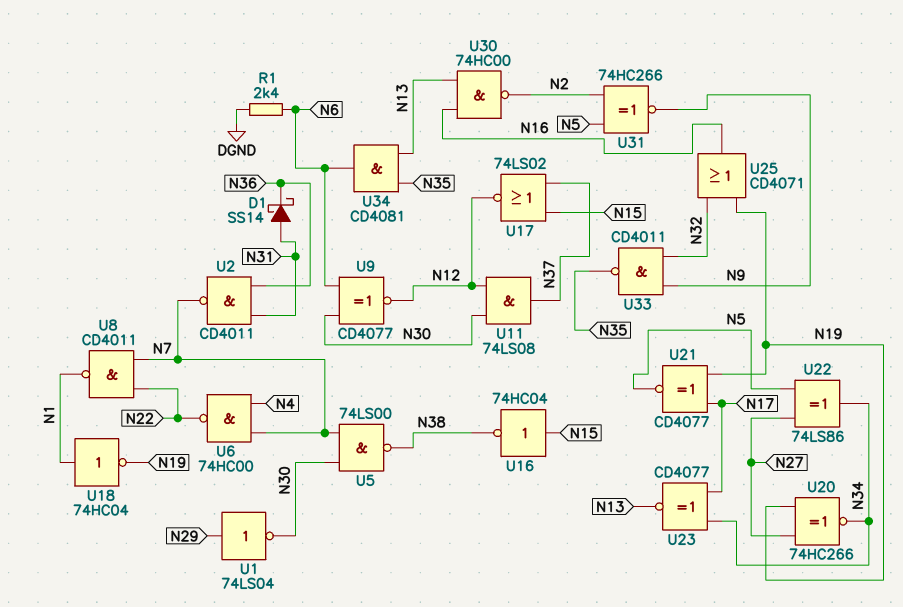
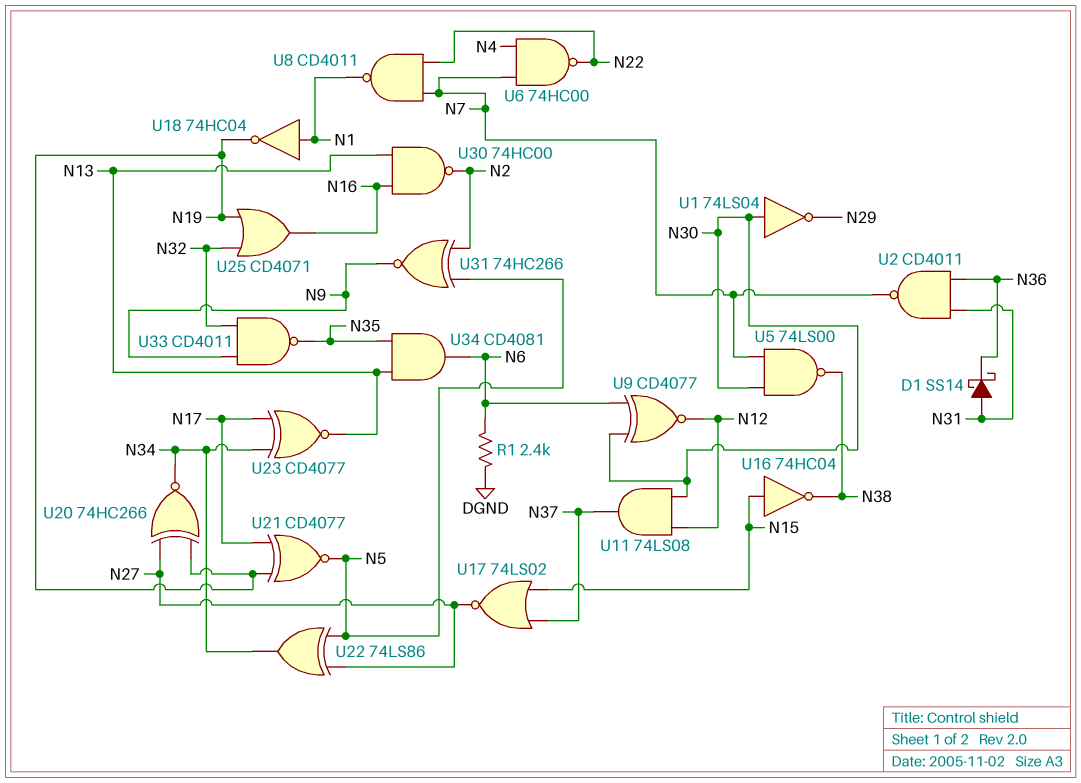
U1: NOT 74LS04 (in N29, out N30) -> NOT 74LS04 (in N30, out N29)
U17: NOR 74LS02 (in N15, in N37, out N12) -> NOR 74LS02 (in N15, in N37, out N27)

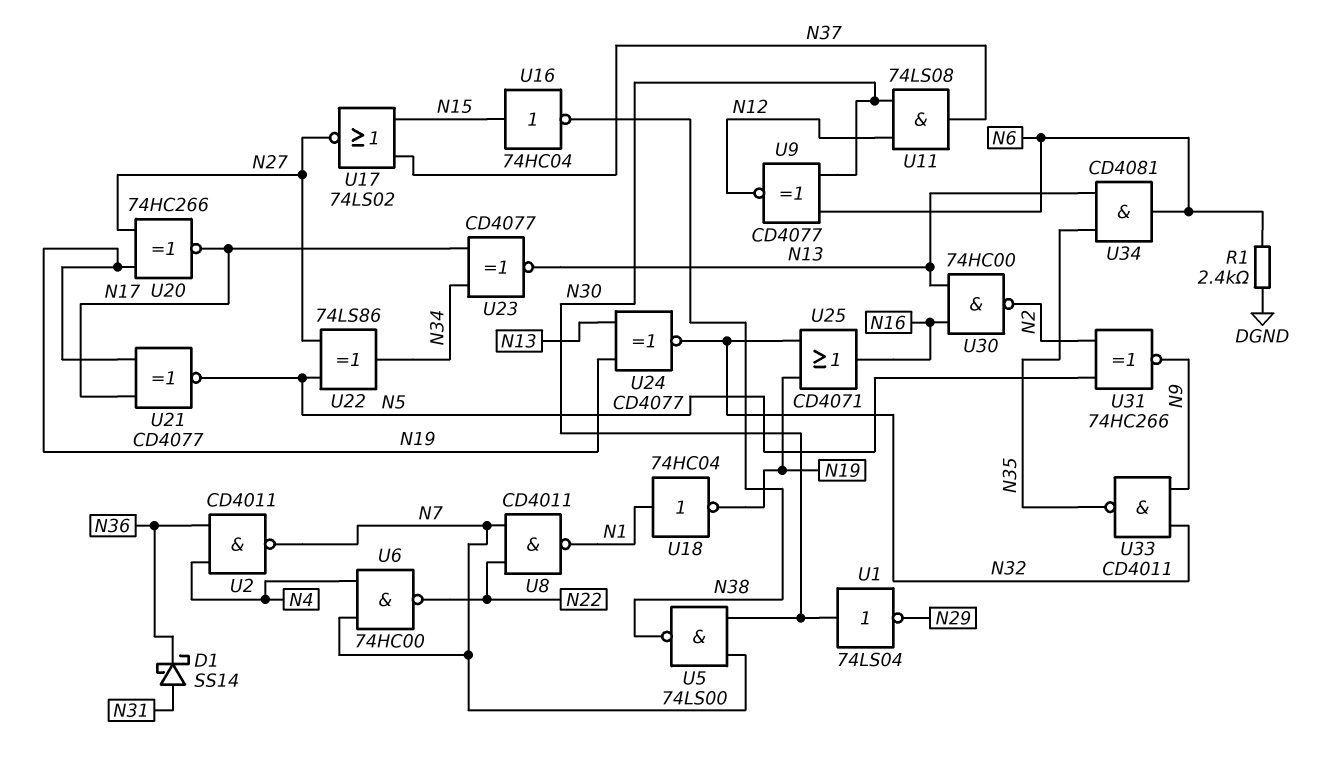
U2: NAND CD4011 (in N31, in N36, out N7) -> NAND CD4011 (in N4, in N36, out N7)
U20: XNOR 74HC266 (in N19, in N27, out N34) -> XNOR 74HC266 (in N19, in N27, out N17)
U24: none -> XNOR CD4077 (in N13, in N19, out N32)

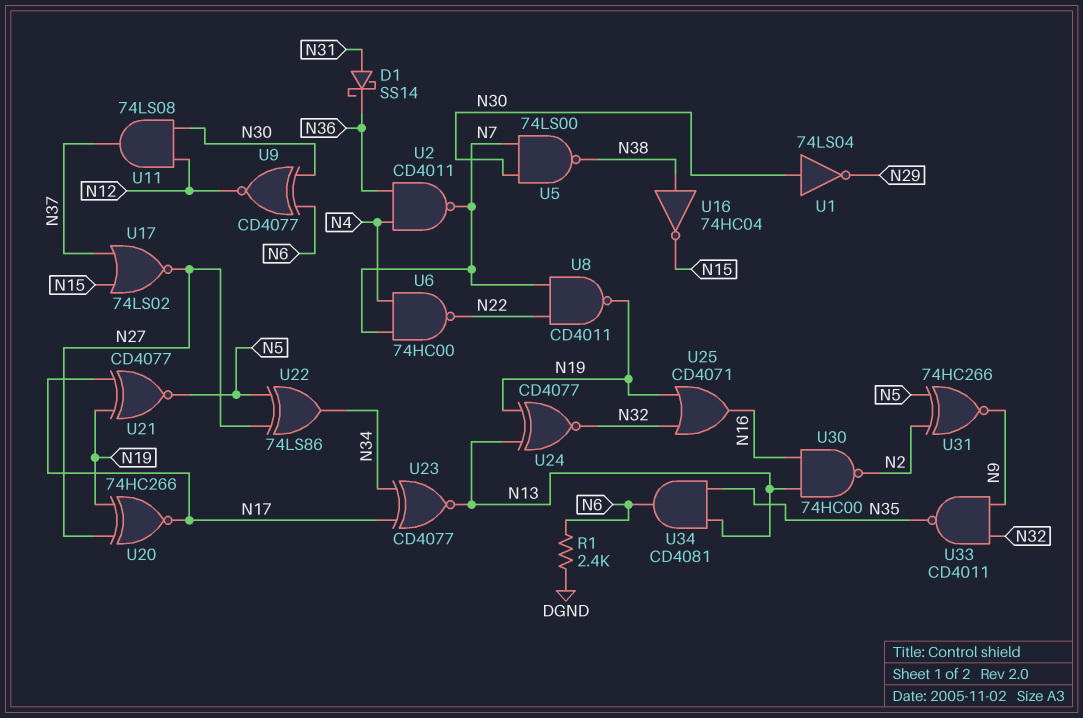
U8: NAND CD4011 (in N7, in N22, out N1) -> NAND CD4011 (in N7, in N22, out N19)
U16: NOT 74HC04 (in N15, out N38) -> NOT 74HC04 (in N38, out N15)
U18: NOT 74HC04 (in N1, out N19) -> none

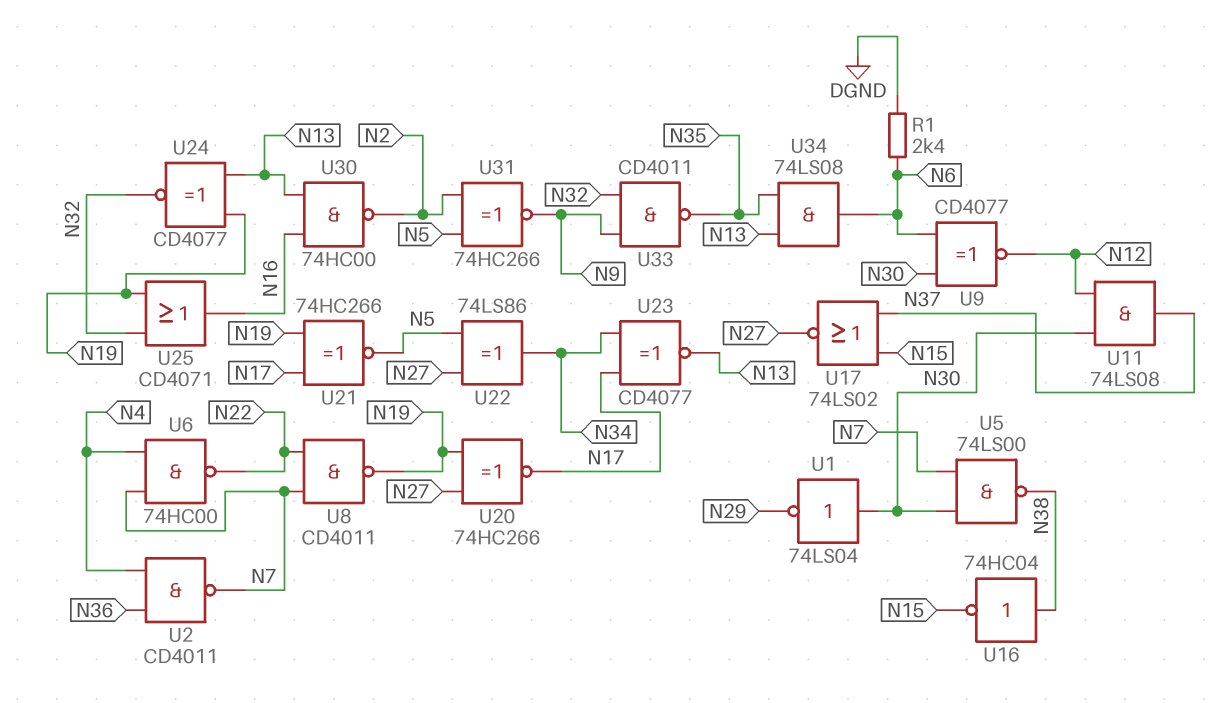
D1: schottky SS14 (A N31, K N36) -> none
U21: XNOR CD4077 (in N17, in N19, out N5) -> XNOR 74HC266 (in N17, in N19, out N5)
U34: AND CD4081 (in N13, in N35, out N6) -> AND 74LS08 (in N13, in N35, out N6)

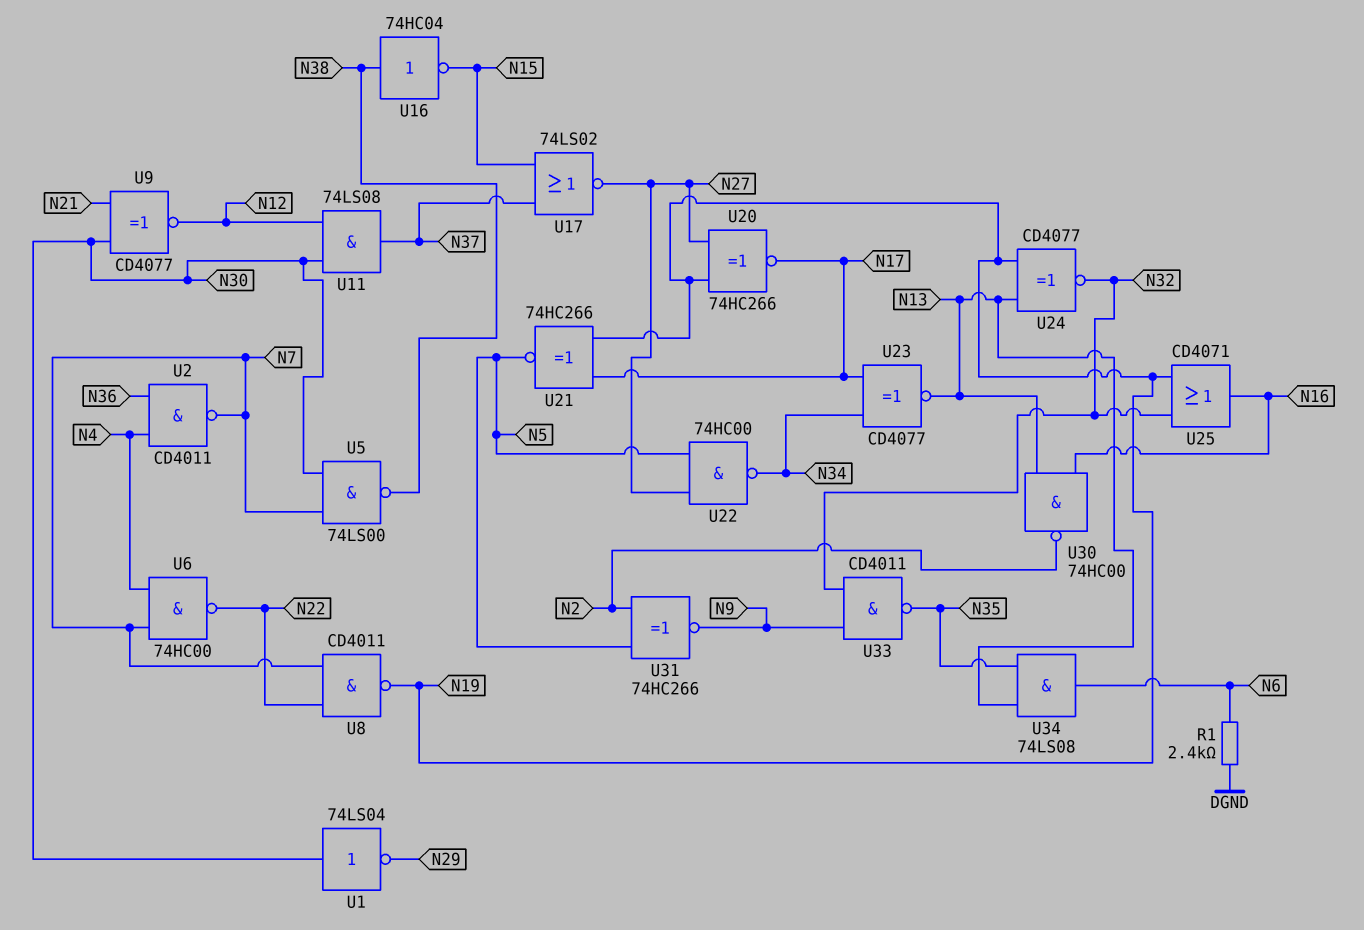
U9: XNOR CD4077 (in N6, in N30, out N12) -> XNOR CD4077 (in N21, in N30, out N12)
U22: XOR 74LS86 (in N5, in N27, out N34) -> NAND 74HC00 (in N5, in N27, out N34)

